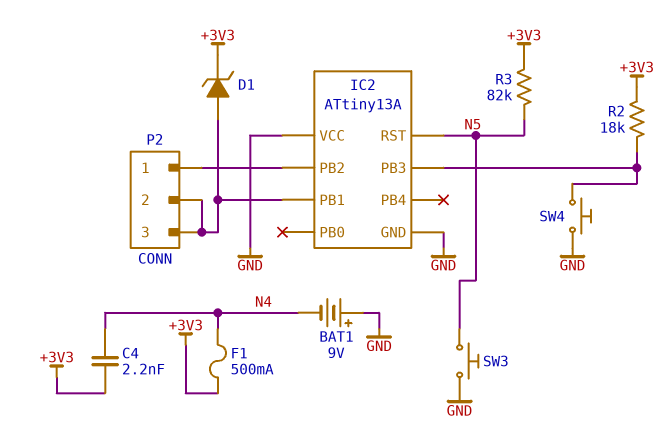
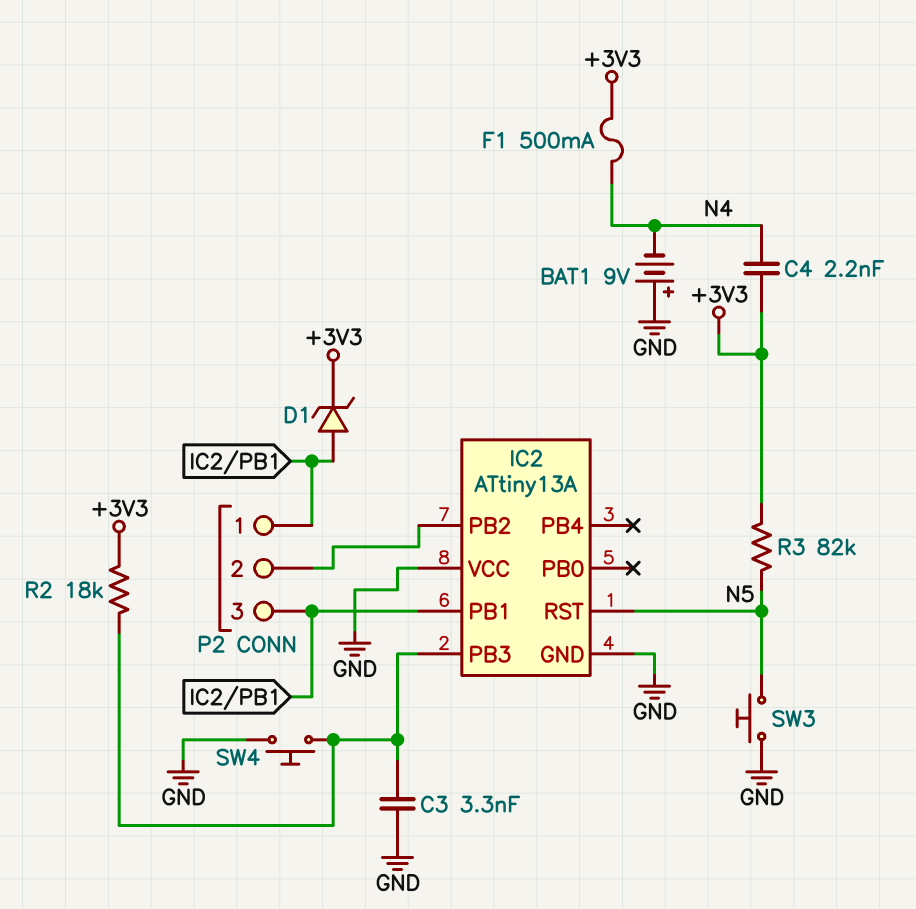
C3: none -> 3.3nF (GND, IC2/PB3)
P2 pin 1: IC2/PB2 -> IC2/PB1
P2 pin 2: IC2/PB1 -> IC2/PB2

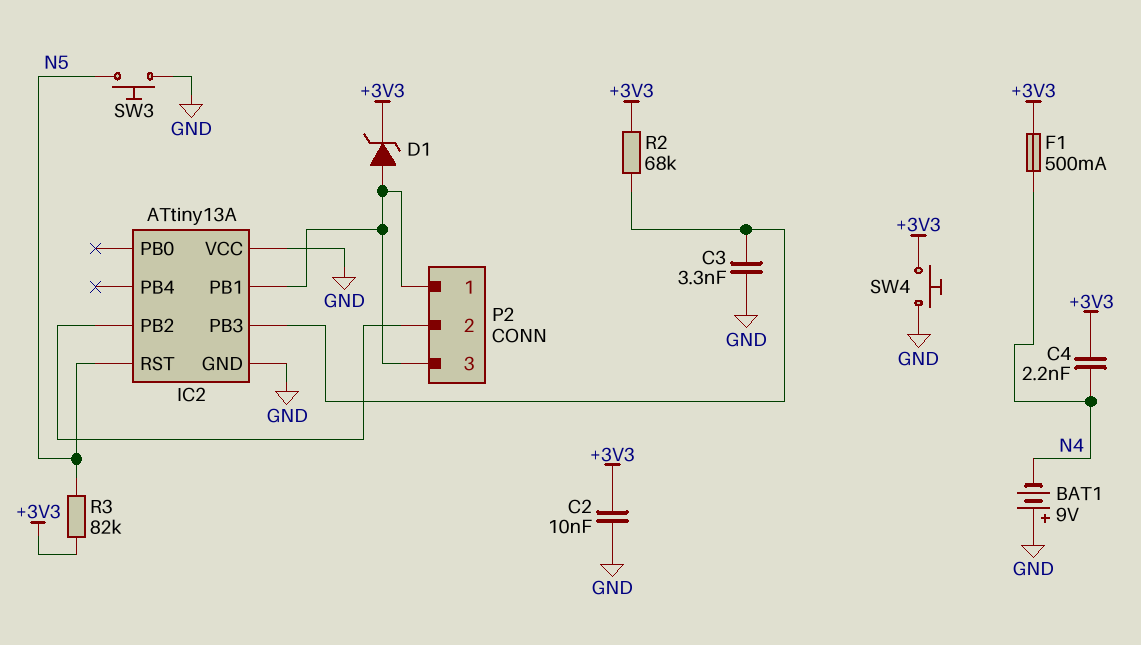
C2: none -> 10nF (+3V3, GND)
R2: 18k (+3V3, IC2/PB3) -> 68k (+3V3, IC2/PB3)
SW4: button (GND, IC2/PB3) -> button (+3V3, GND)

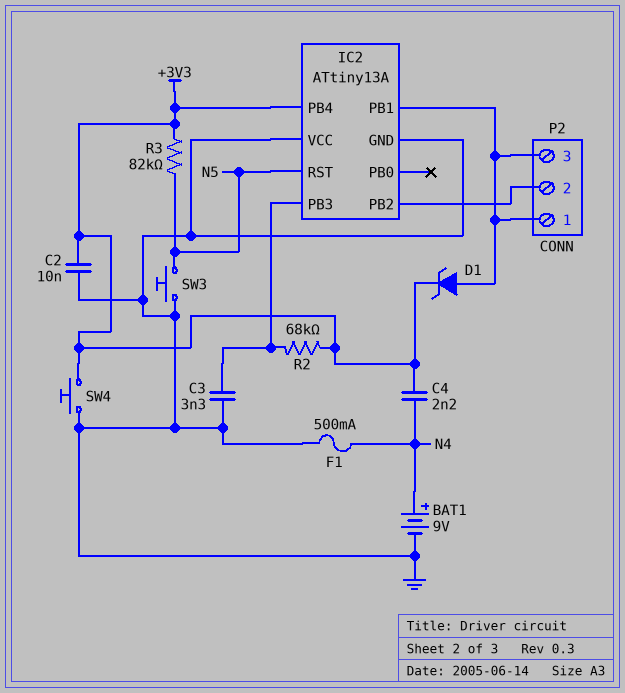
BAT1: 9V (plus GND, minus N4) -> 9V (plus N4, minus GND)
F1: 500mA (+3V3, N4) -> 500mA (GND, N4)
IC2 pin PB4: none -> +3V3

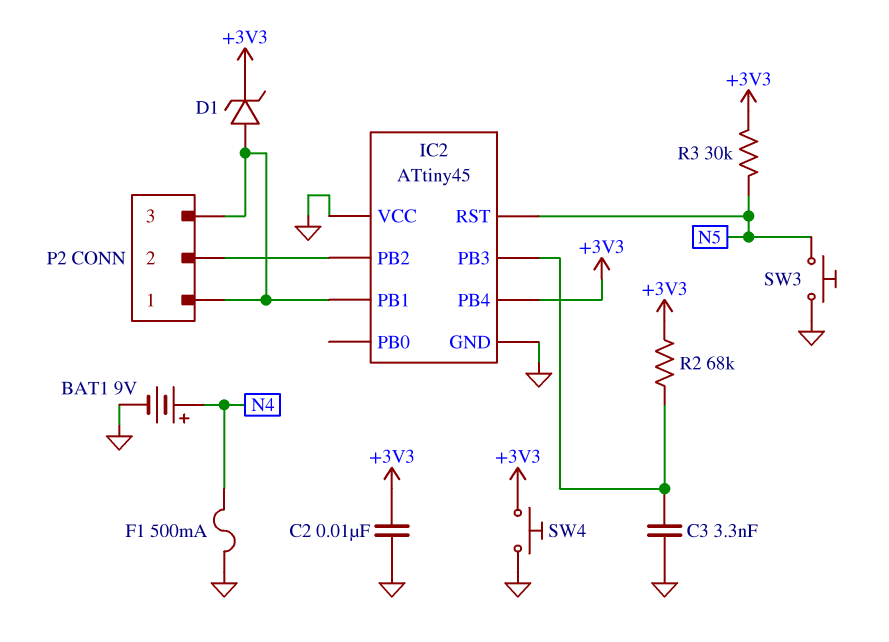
C4: 2.2nF (+3V3, N4) -> none
IC2: ATtiny13A -> ATtiny45
R3: 82k (+3V3, N5) -> 30k (+3V3, N5)

